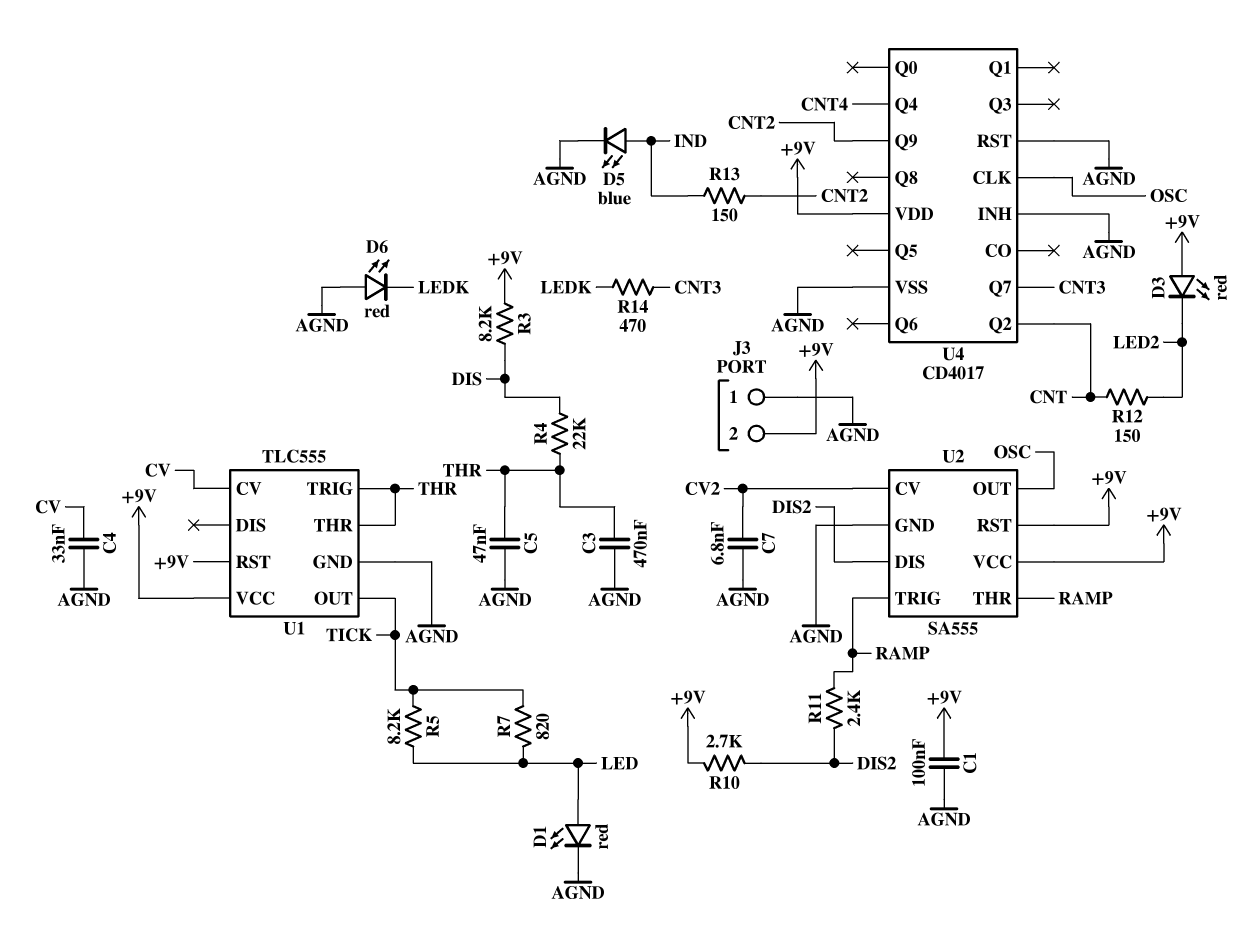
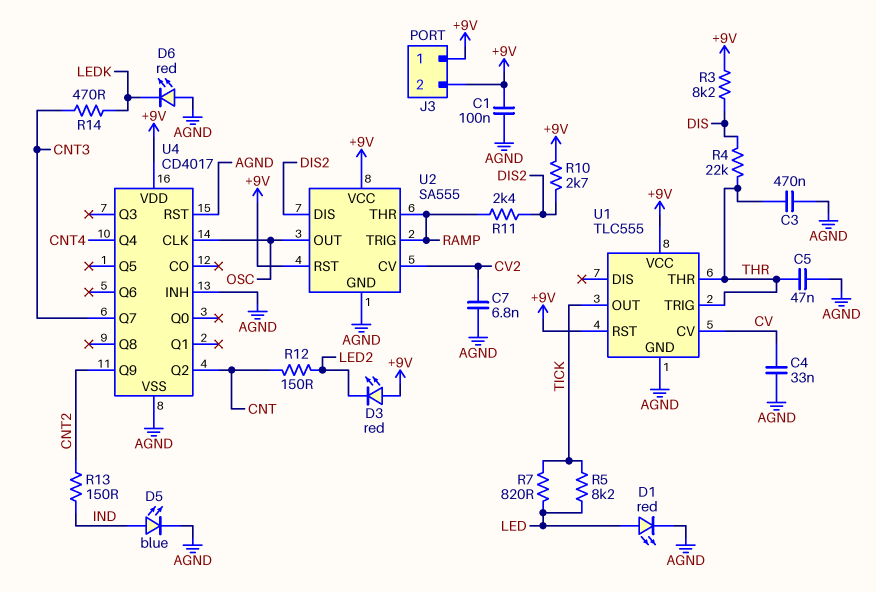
J3 pin 1: AGND -> +9V

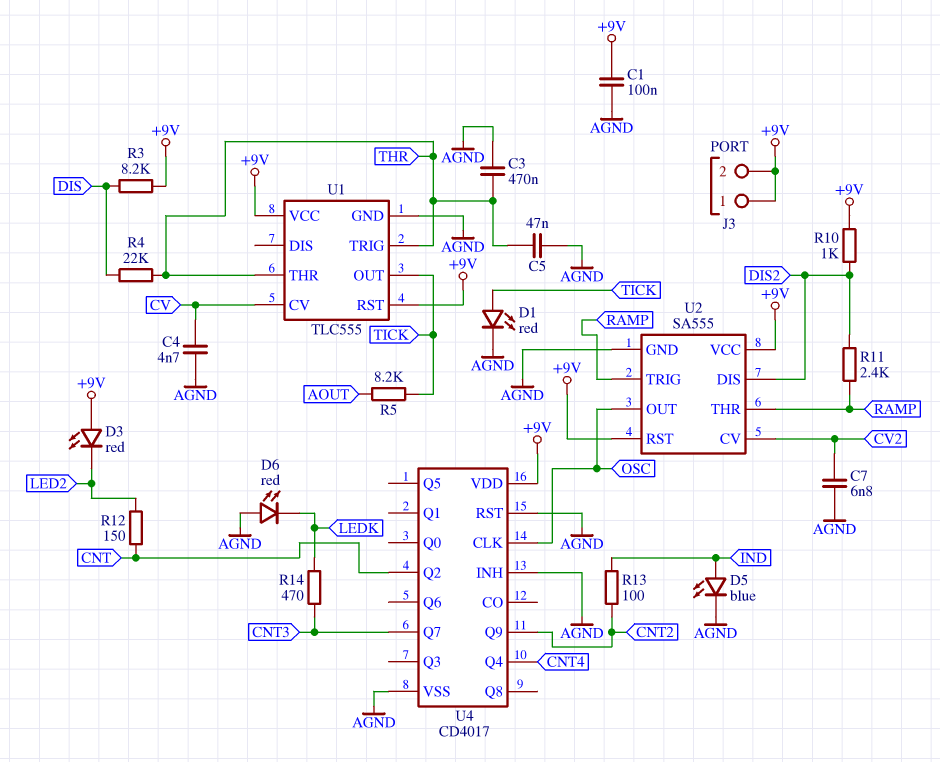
C4: 33nF (AGND, CV) -> 4.7nF (AGND, CV)
D1: LED red (A LED, K AGND) -> LED red (A TICK, K AGND)
R5: 8.2k (LED, TICK) -> 8.2k (AOUT, TICK)
R7: 820 (LED, TICK) -> none
R10: 2.7k (+9V, DIS2) -> 1k (+9V, DIS2)
R13: 150 (CNT2, IND) -> 100 (CNT2, IND)

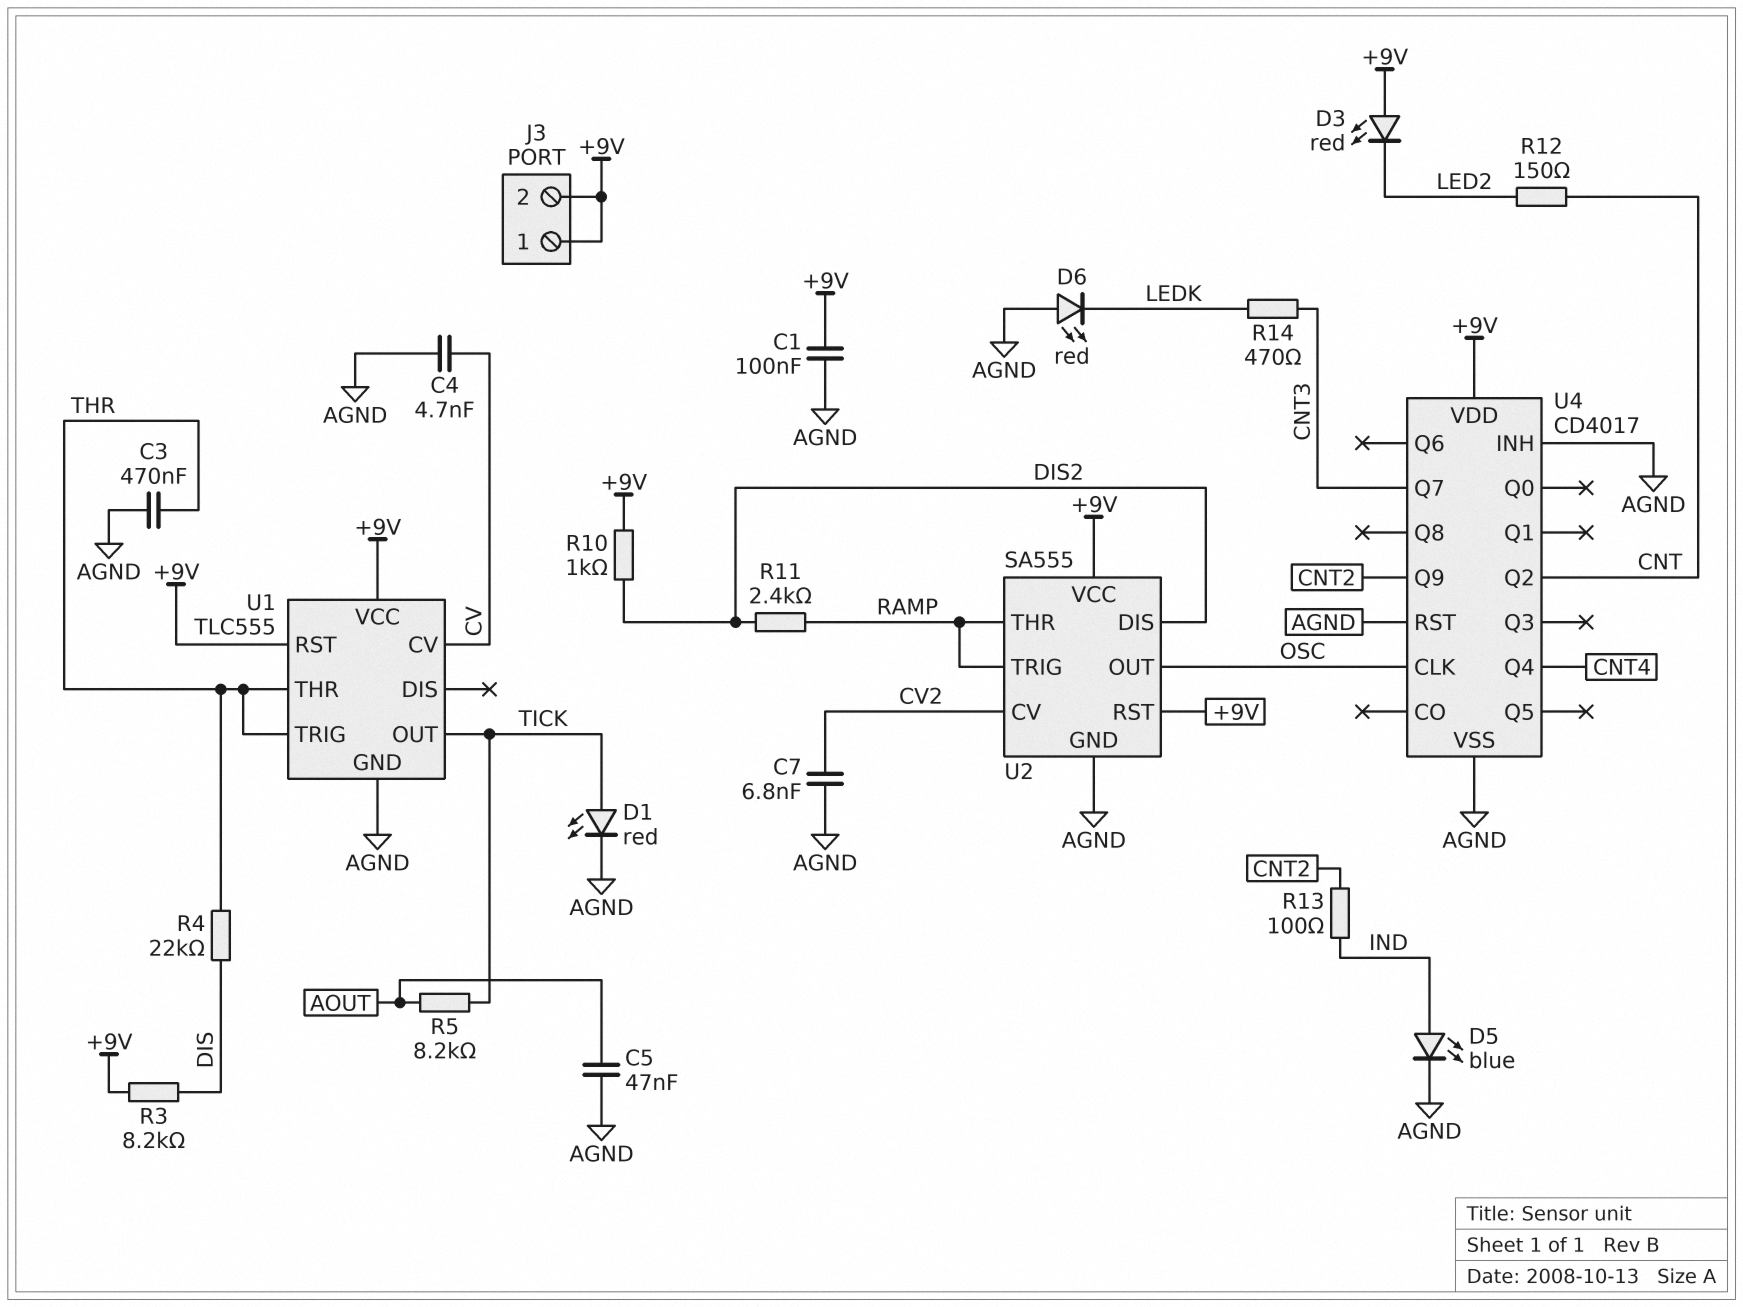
C5: 47nF (AGND, THR) -> 47nF (AGND, AOUT)

